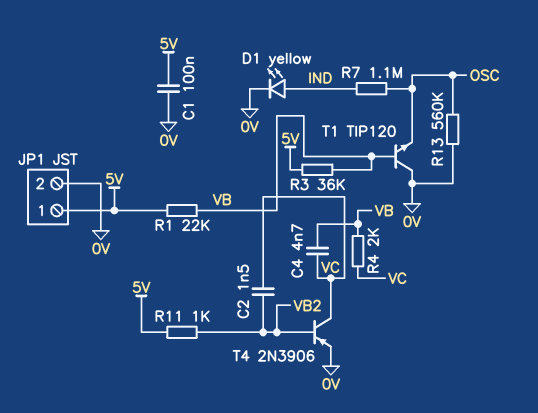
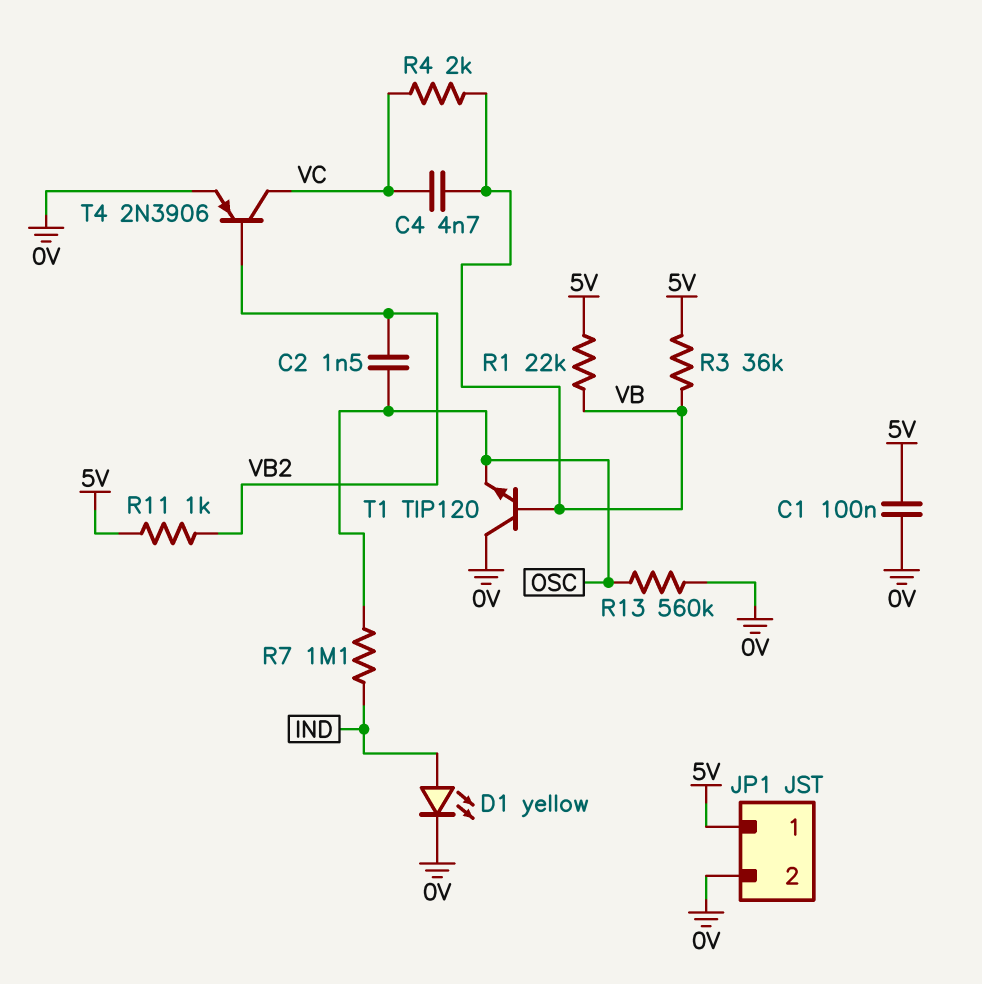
C2: 1.5nF (VB2, VC) -> 1.5nF (OSC, VB2)

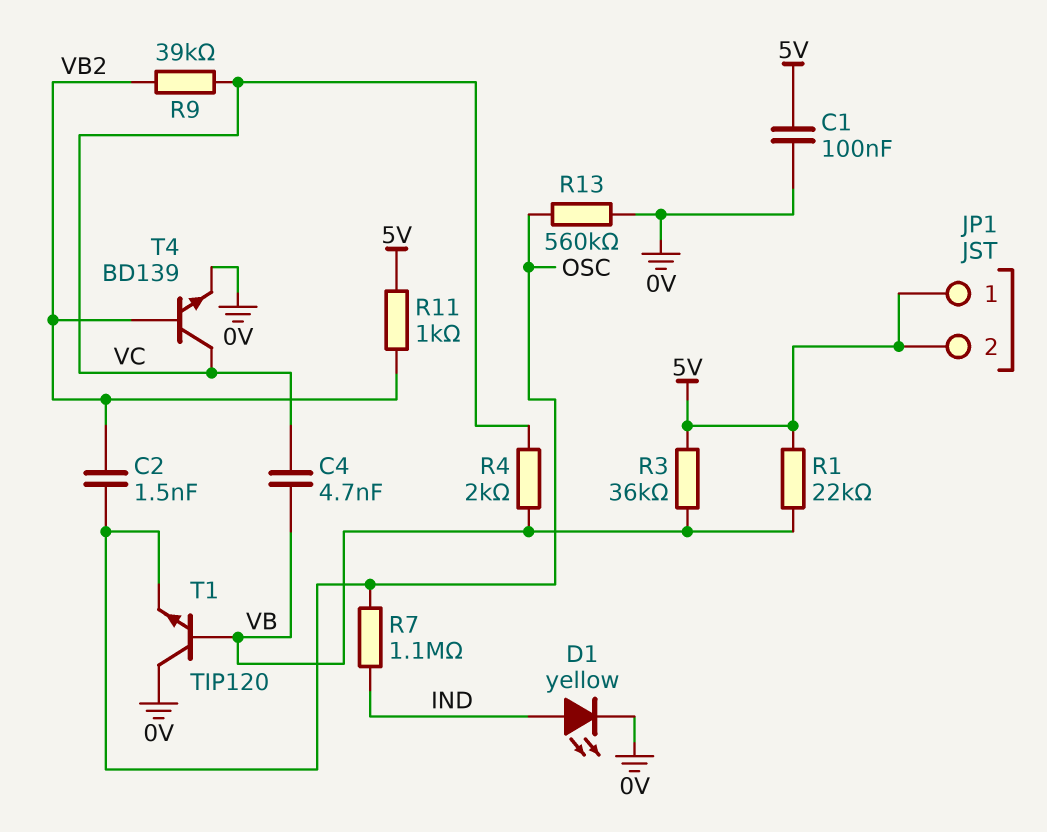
JP1 pin 2: 0V -> 5V
R9: none -> 39k (VB2, VC)
T4: PNP 2N3906 (B VB2, C VC, E 0V) -> NPN BD139 (B VB2, C VC, E 0V)

